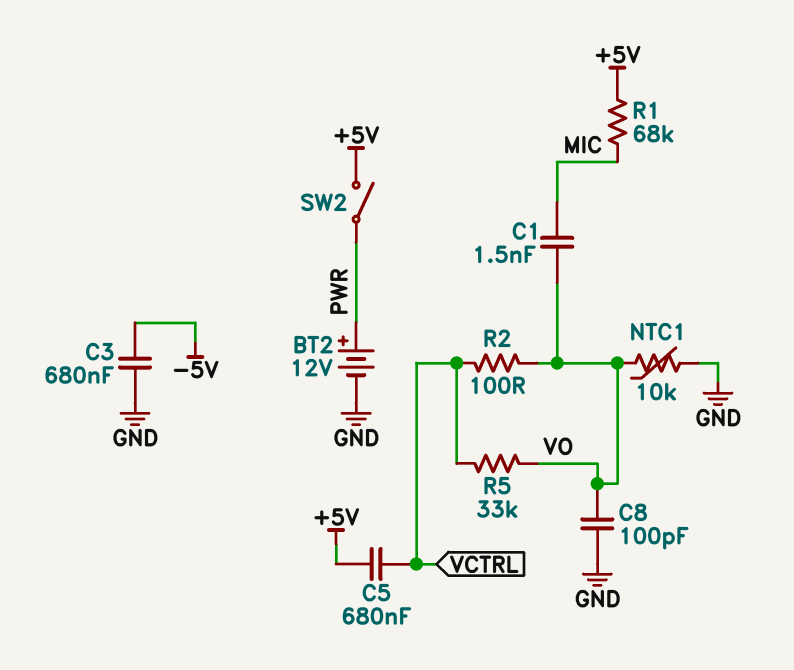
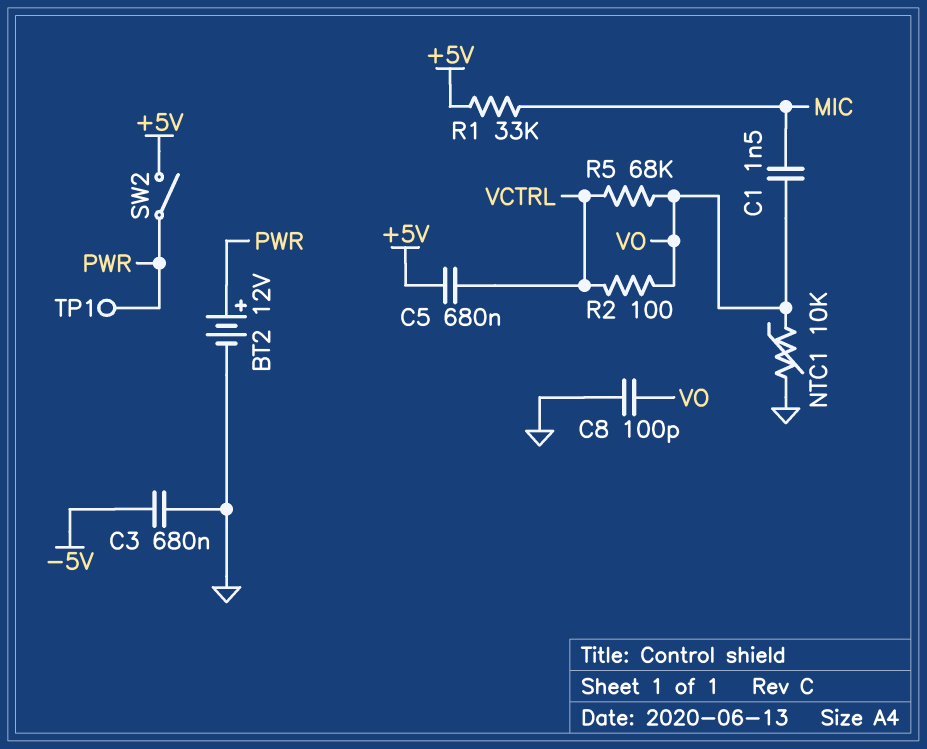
R1: 68k (+5V, MIC) -> 33k (+5V, MIC)
R5: 33k (VCTRL, VO) -> 68k (VCTRL, VO)
TP1: none -> test point (PWR)

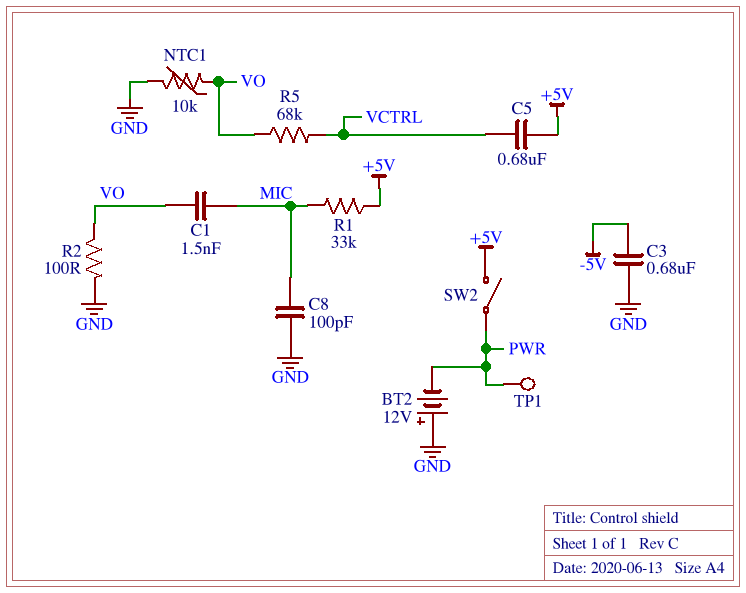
BT2: 12V (plus PWR, minus GND) -> 12V (plus GND, minus PWR)
C8: 100pF (GND, VO) -> 100pF (GND, MIC)
R2: 100 (VCTRL, VO) -> 100 (GND, VO)

